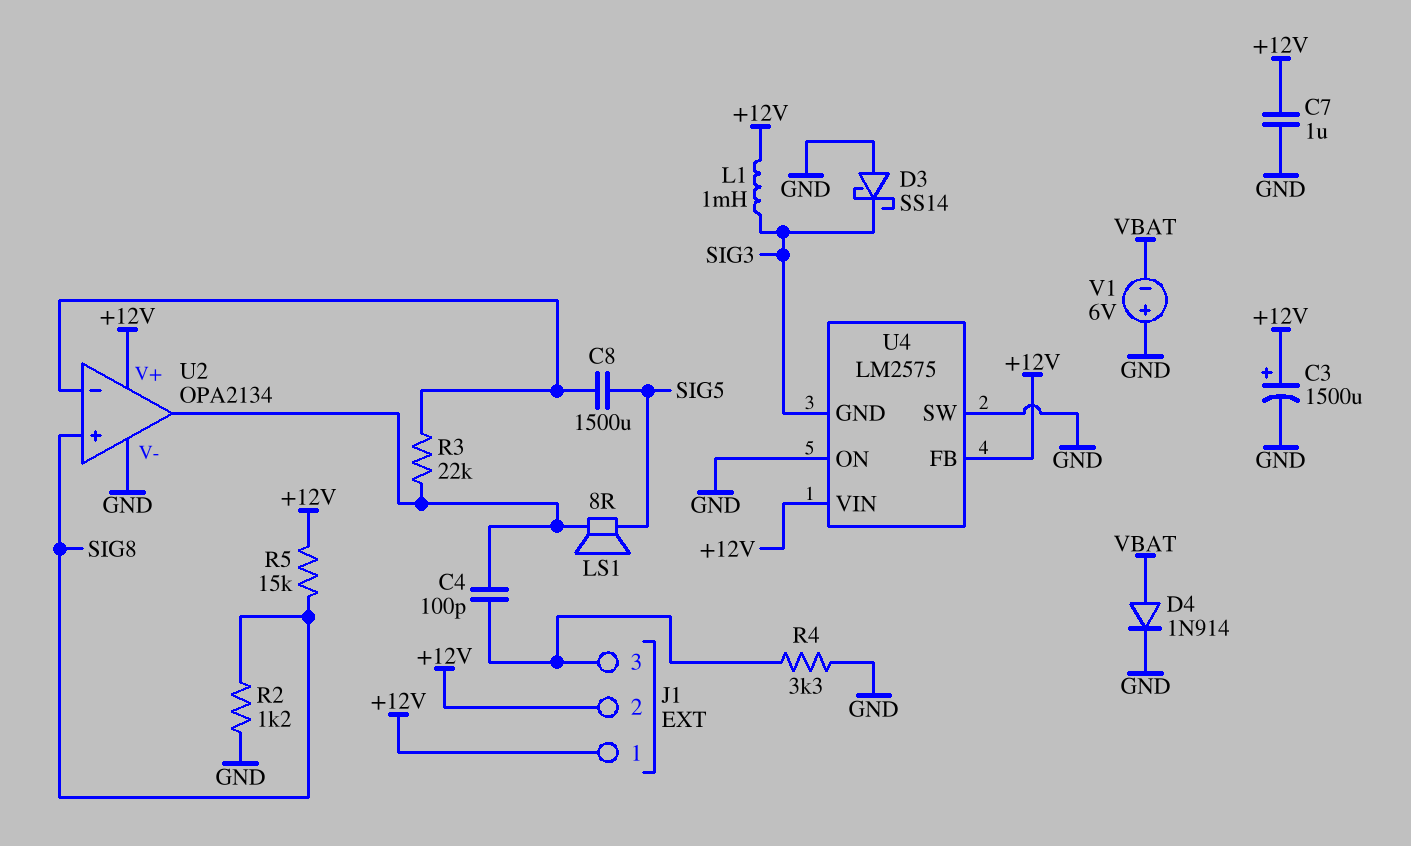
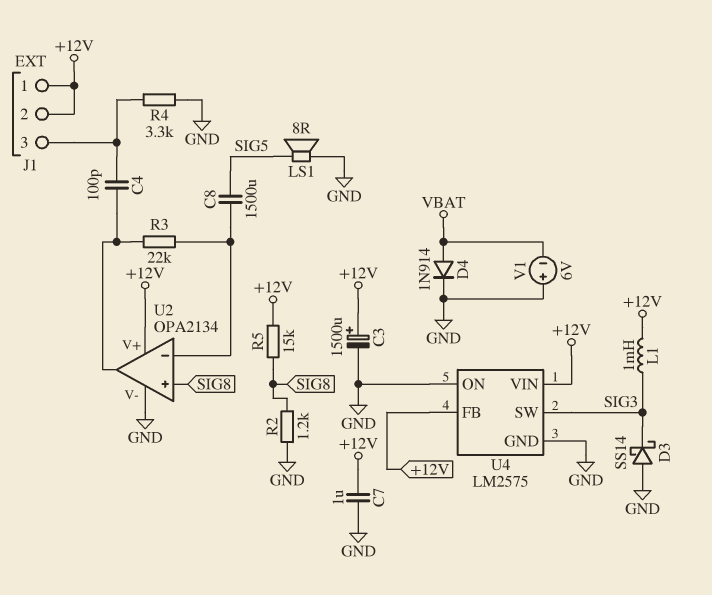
LS1: speaker 8R (SIG5, U2/out) -> speaker 8R (GND, SIG5)
U4 pin GND: SIG3 -> GND
U4 pin SW: GND -> SIG3

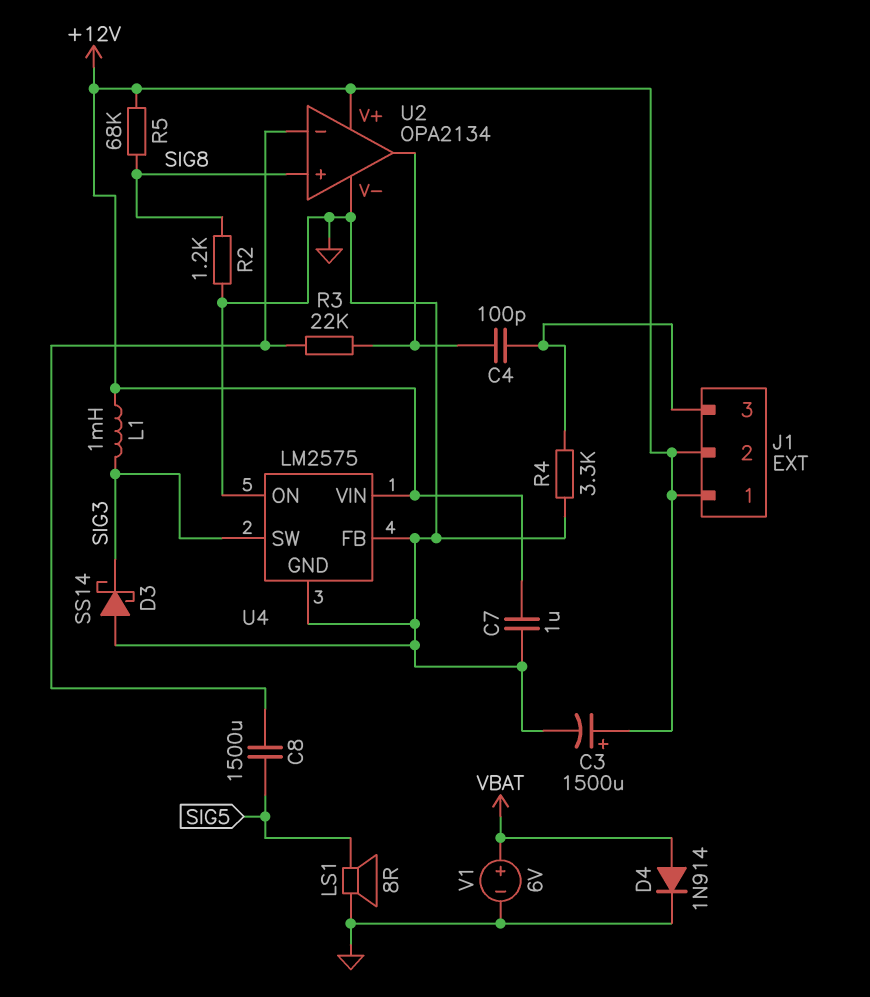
R5: 15k (+12V, SIG8) -> 68k (+12V, SIG8)
U4 pin FB: +12V -> GND
V1: 6V (plus GND, minus VBAT) -> 6V (plus VBAT, minus GND)

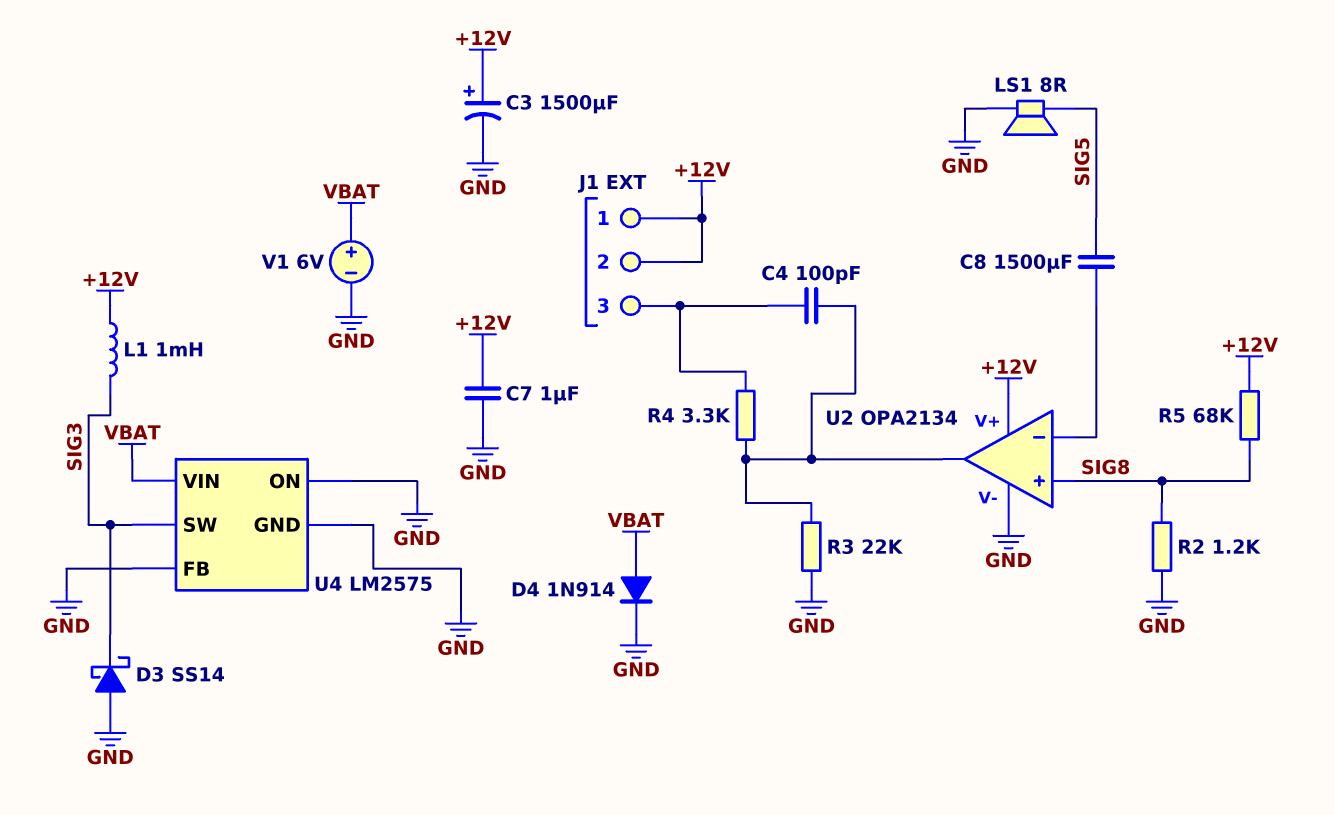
R3: 22k (U2/in-, U2/out) -> 22k (GND, U2/out)
R4: 3.3k (GND, J1/3) -> 3.3k (J1/3, U2/out)
U4 pin VIN: +12V -> VBAT

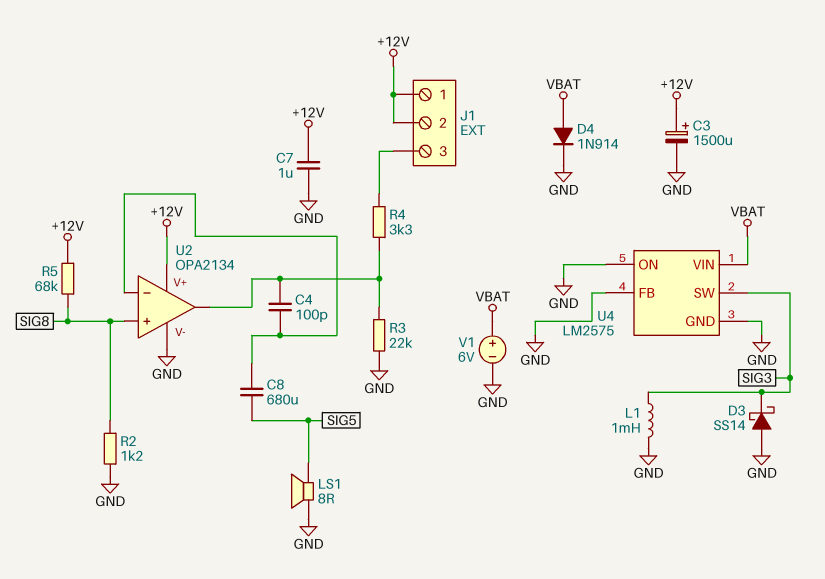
C4: 100pF (J1/3, U2/out) -> 100pF (U2/in-, U2/out)
C8: 1500uF (SIG5, U2/in-) -> 680uF (SIG5, U2/in-)
L1: 1mH (+12V, SIG3) -> 1mH (GND, SIG3)

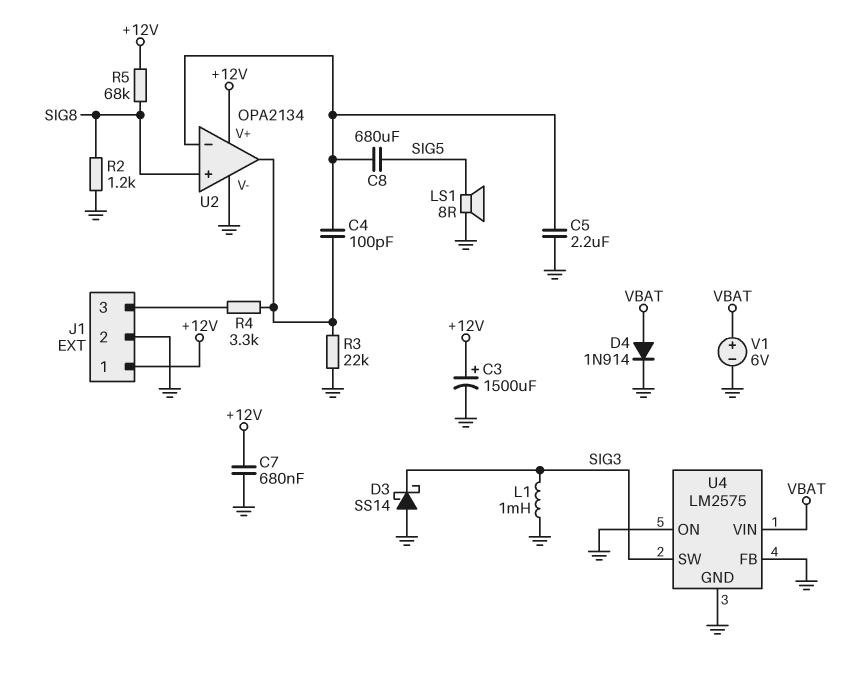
C5: none -> 2.2uF (GND, U2/in-)
C7: 1uF (+12V, GND) -> 680nF (+12V, GND)
J1 pin 2: +12V -> GND

